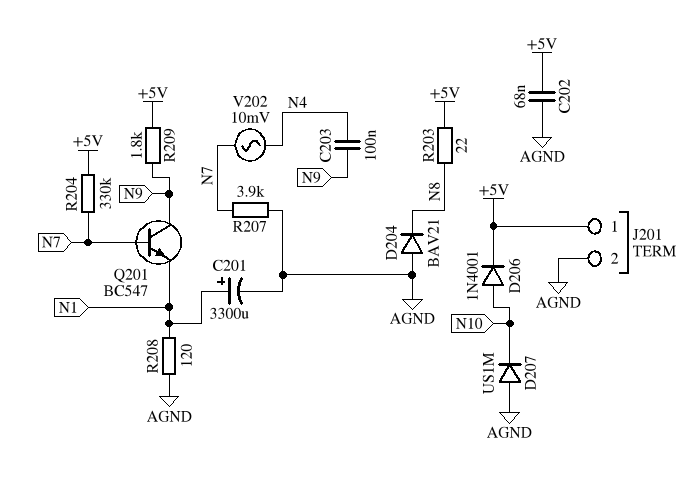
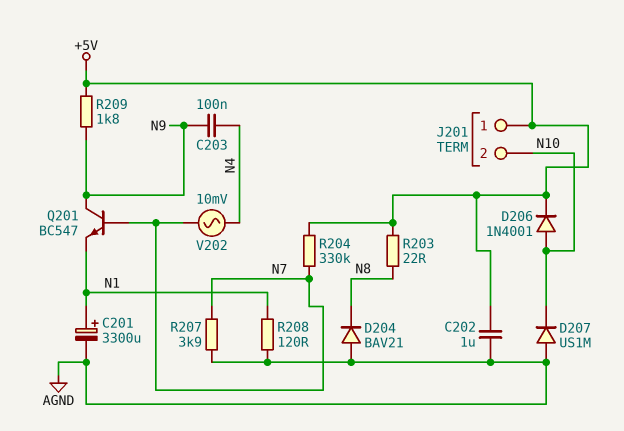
C202: 68nF (+5V, AGND) -> 1uF (+5V, AGND)
J201 pin 2: AGND -> N10

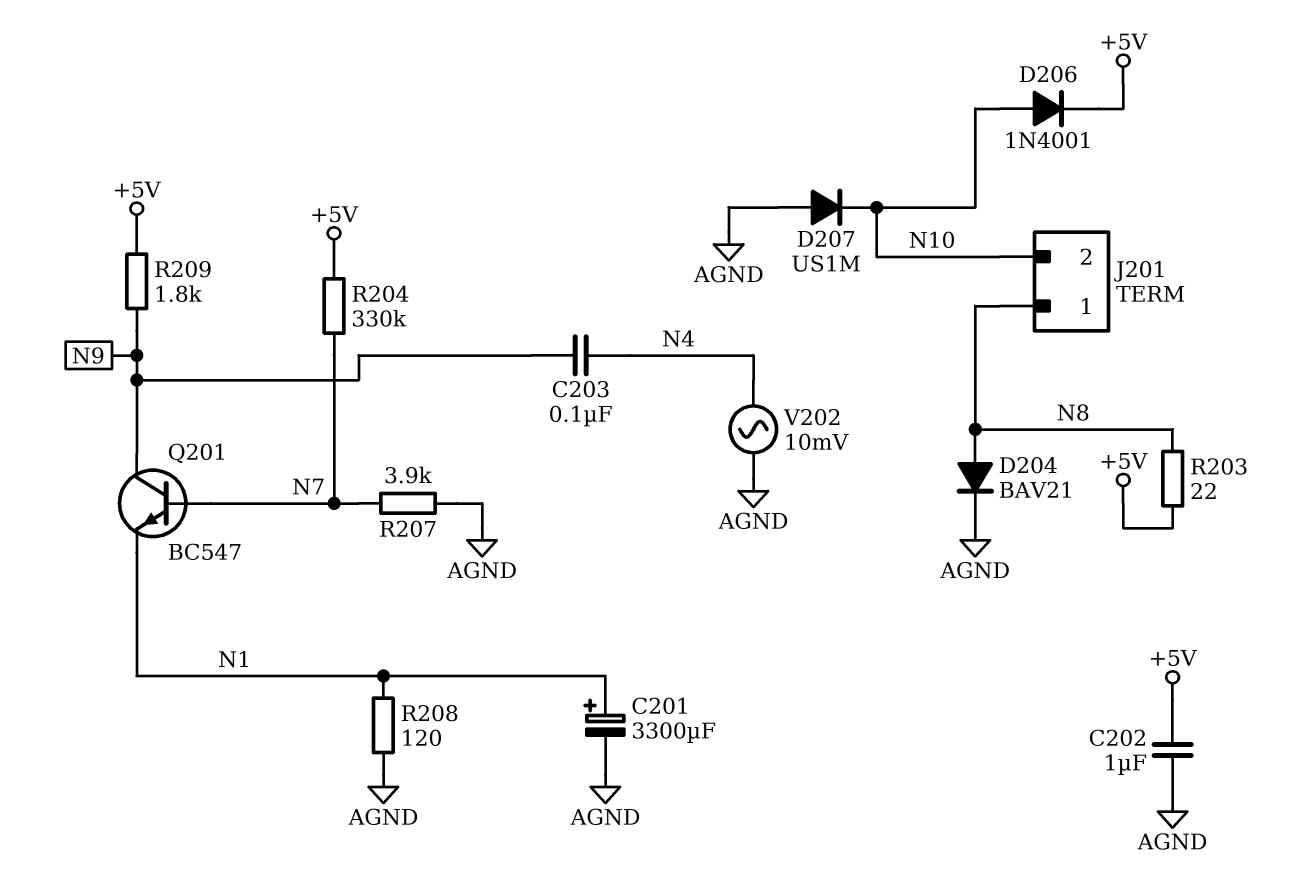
D204: diode BAV21 (A AGND, K N8) -> diode BAV21 (A N8, K AGND)
J201 pin 1: +5V -> N8
V202: AC 10mV (N4, N7) -> AC 10mV (AGND, N4)

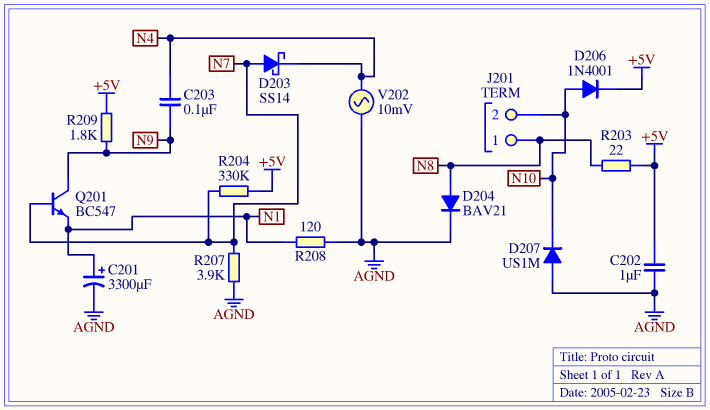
D203: none -> schottky SS14 (A N7, K N4)

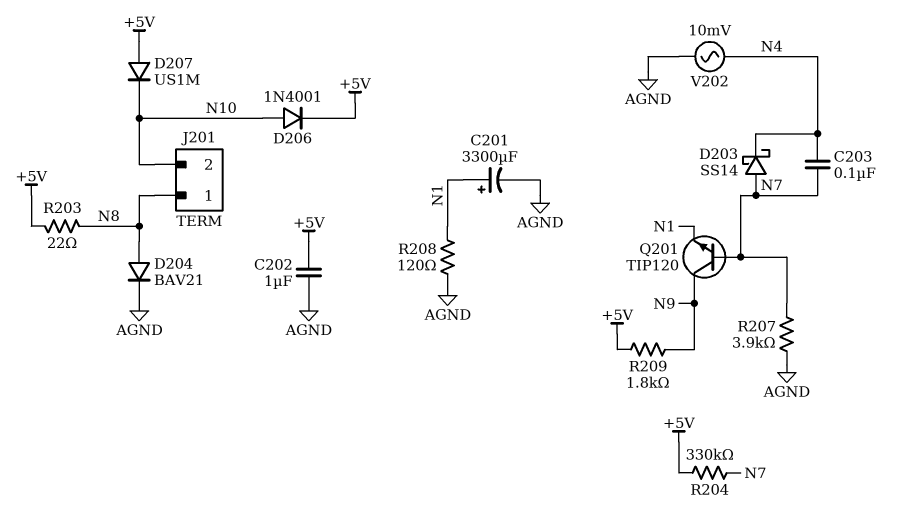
C203: 100nF (N4, N9) -> 100nF (N4, N7)
D207: diode US1M (A AGND, K N10) -> diode US1M (A +5V, K N10)
Q201: NPN BC547 (B N7, C N9, E N1) -> NPN TIP120 (B N7, C N9, E N1)

